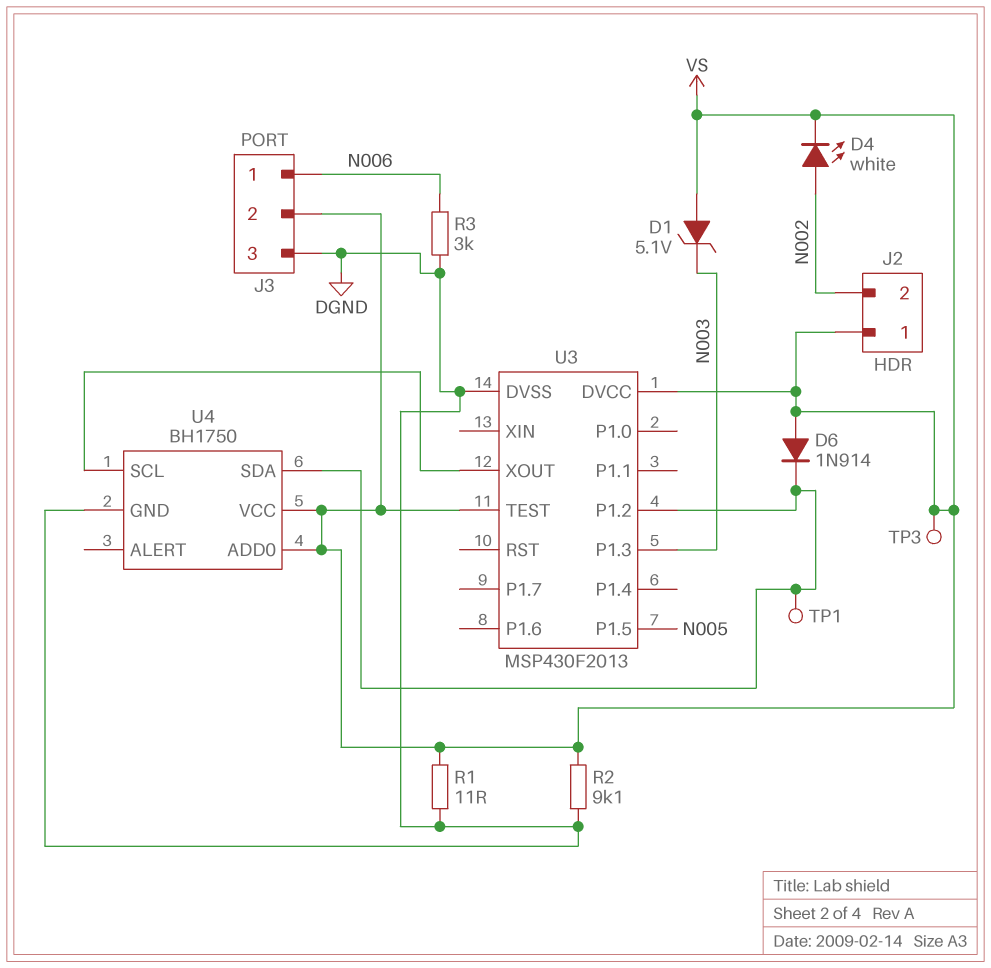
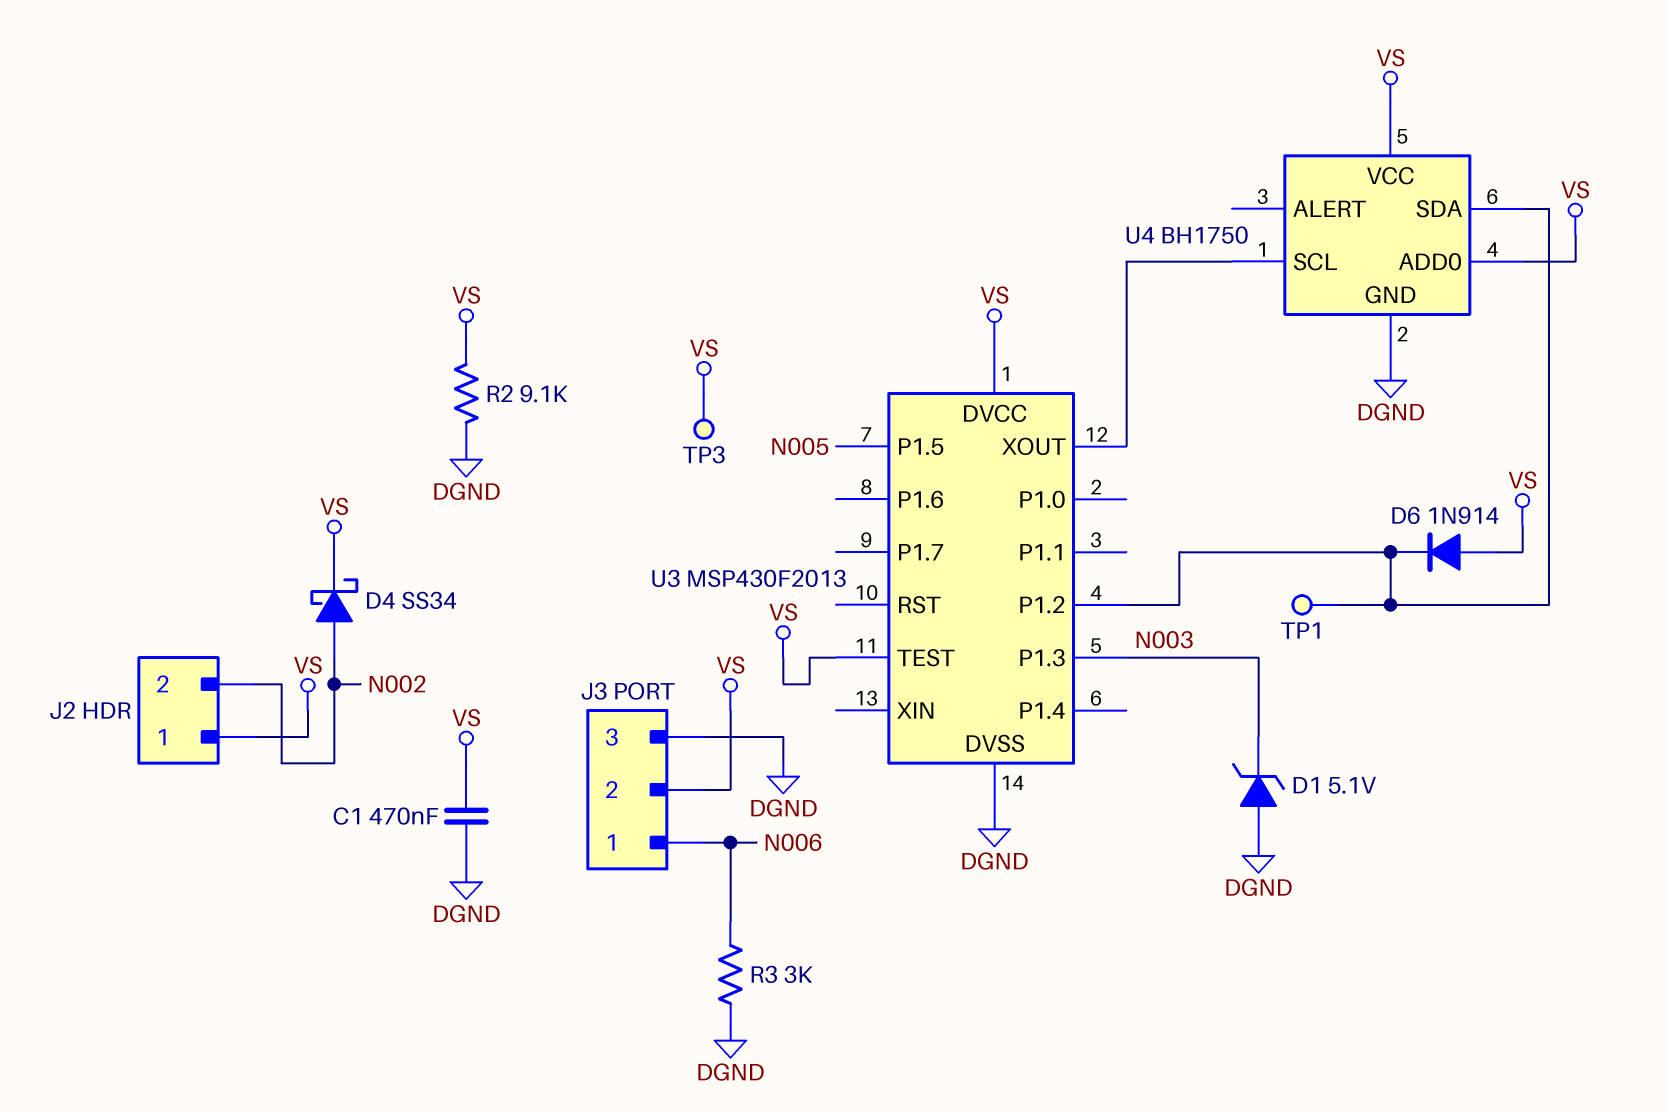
C1: none -> 470nF (DGND, VS)
D1: zener 5.1V (A VS, K N003) -> zener 5.1V (A DGND, K N003)
D4: LED white (A N002, K VS) -> schottky SS34 (A N002, K VS)
R1: 11 (DGND, VS) -> none

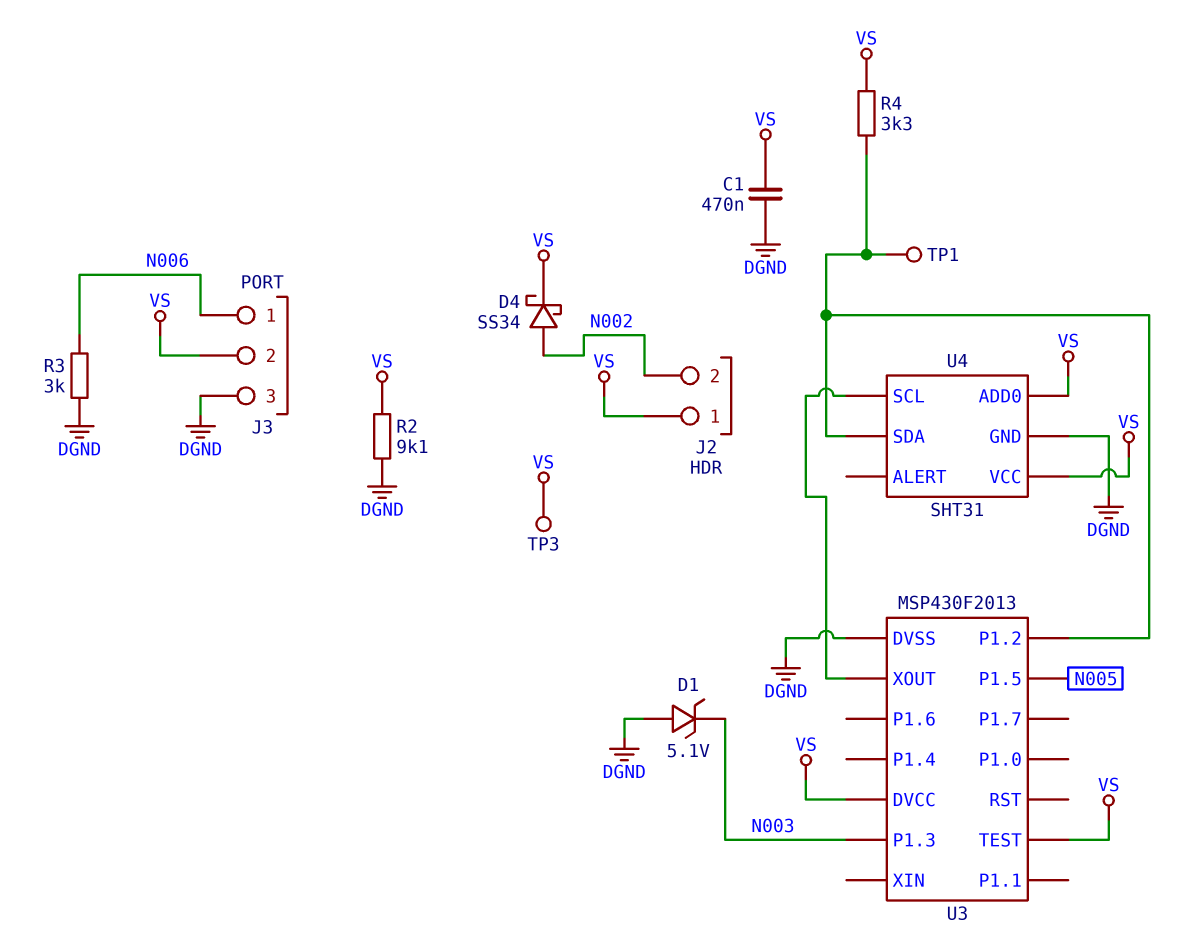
D6: diode 1N914 (A VS, K U3/P1.2) -> none
R4: none -> 3.3k (U3/P1.2, VS)
U4: BH1750 -> SHT31

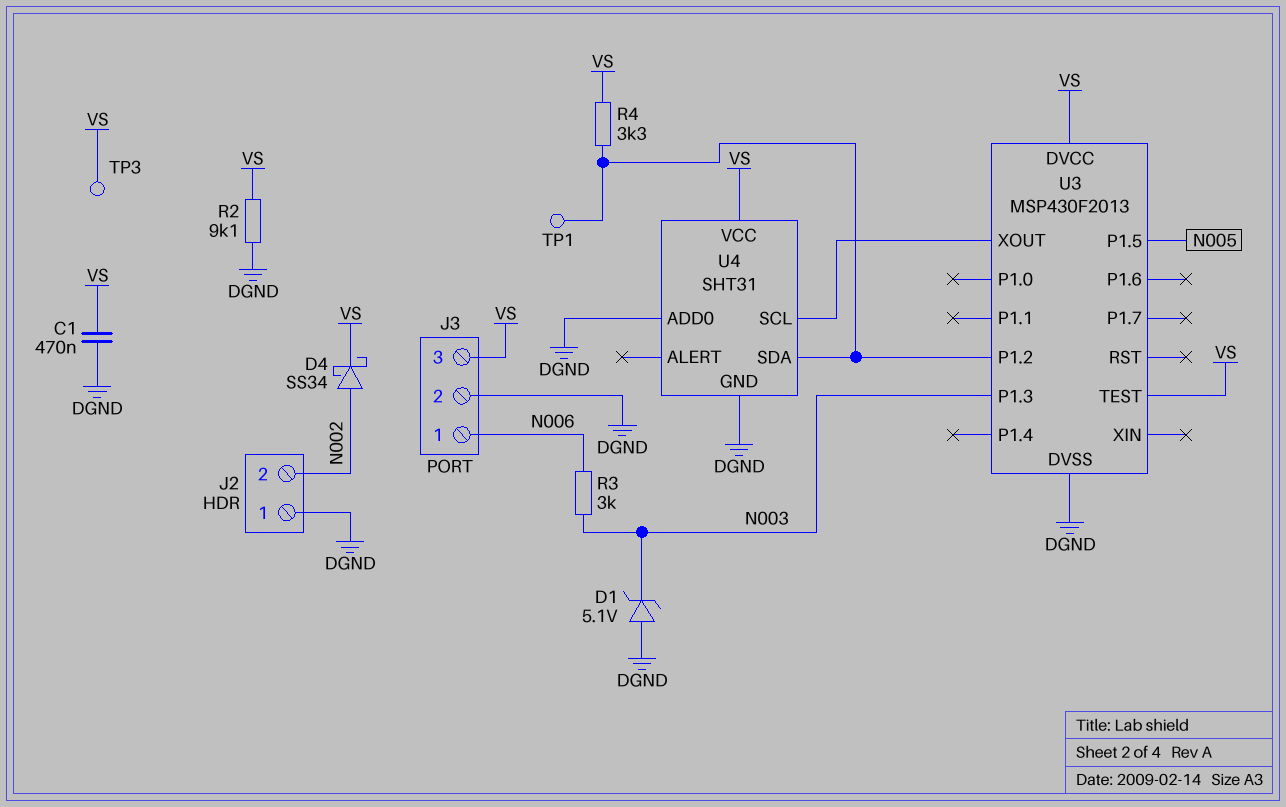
J2 pin 1: VS -> DGND
J3 pin 2: VS -> DGND
J3 pin 3: DGND -> VS
R3: 3k (DGND, N006) -> 3k (N003, N006)
U4 pin ADD0: VS -> DGND

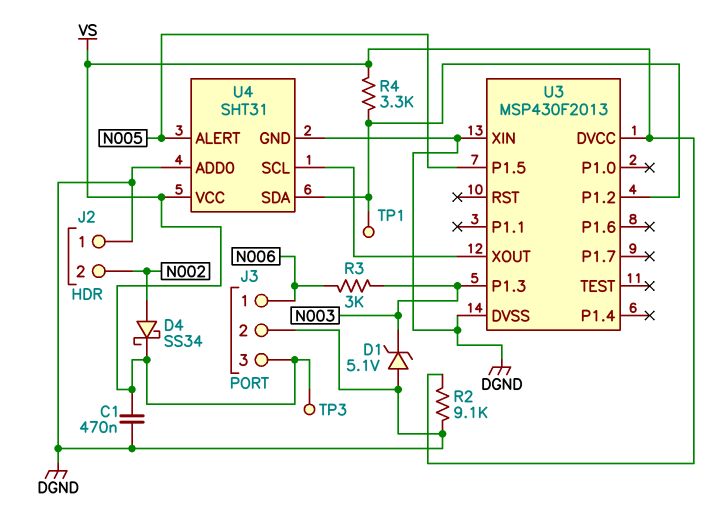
U3 pin TEST: VS -> none
U3 pin XIN: none -> DGND
U4 pin ALERT: none -> N005

